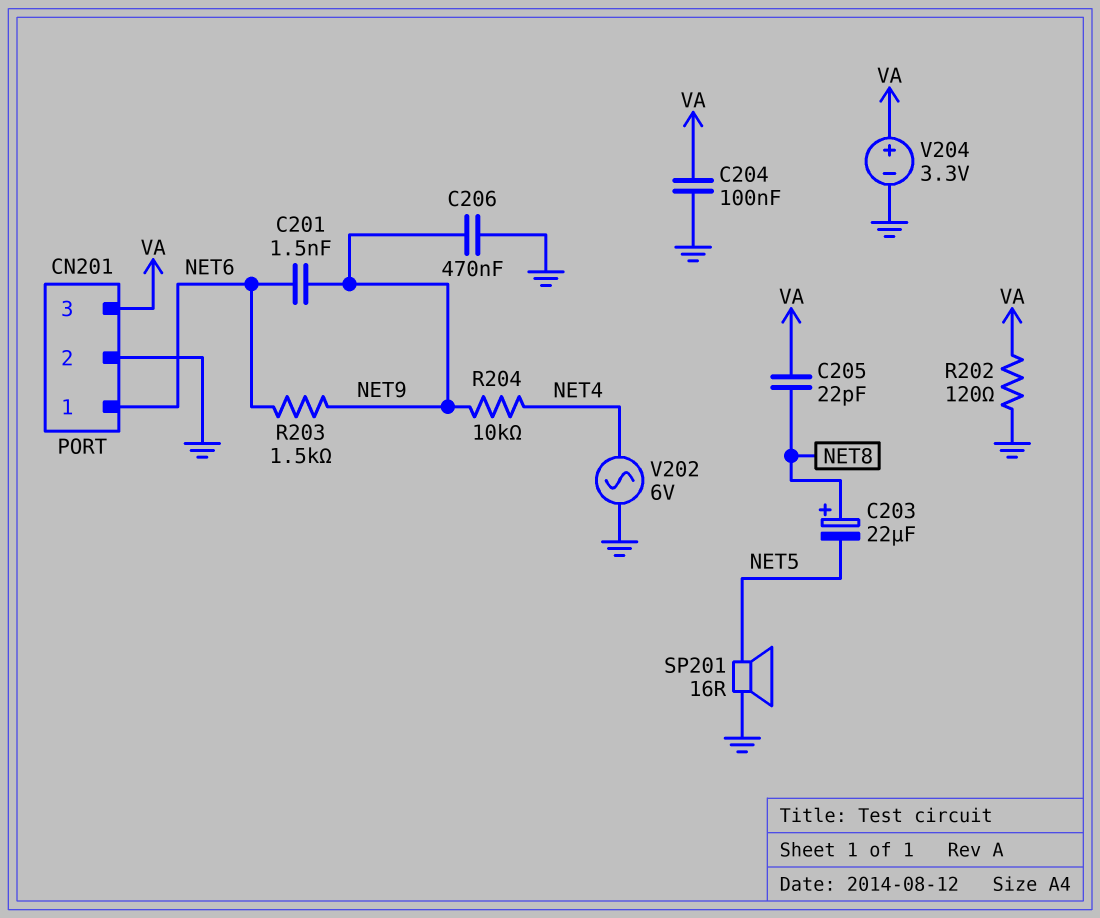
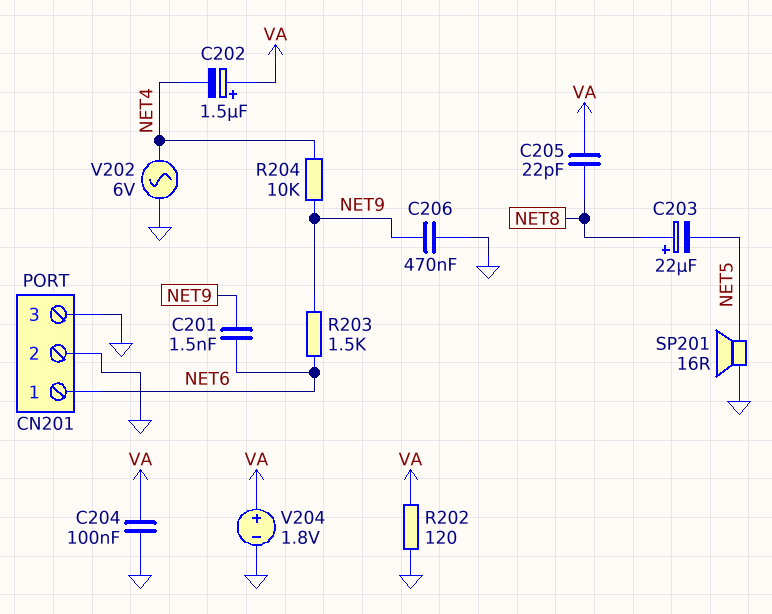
C202: none -> 1.5uF (plus VA, minus NET4)
CN201 pin 3: VA -> GND
V204: 3.3V (plus VA, minus GND) -> 1.8V (plus VA, minus GND)

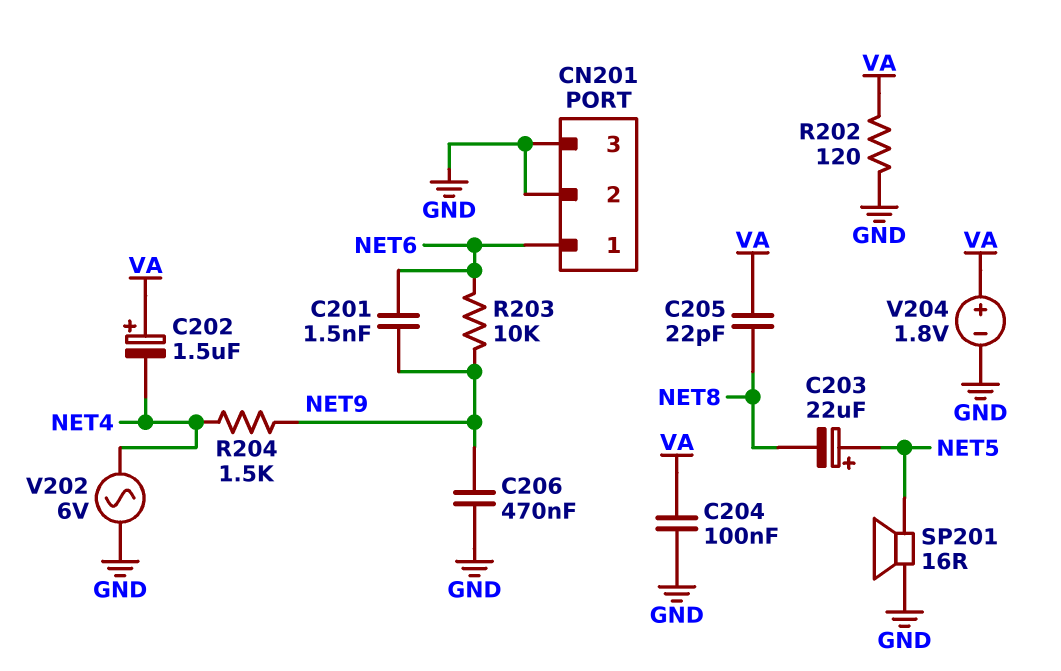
C203: 22uF (plus NET8, minus NET5) -> 22uF (plus NET5, minus NET8)
R203: 1.5k (NET6, NET9) -> 10k (NET6, NET9)
R204: 10k (NET4, NET9) -> 1.5k (NET4, NET9)

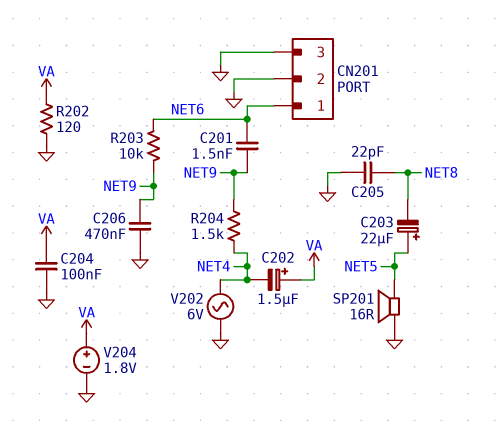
C205: 22pF (NET8, VA) -> 22pF (GND, NET8)

